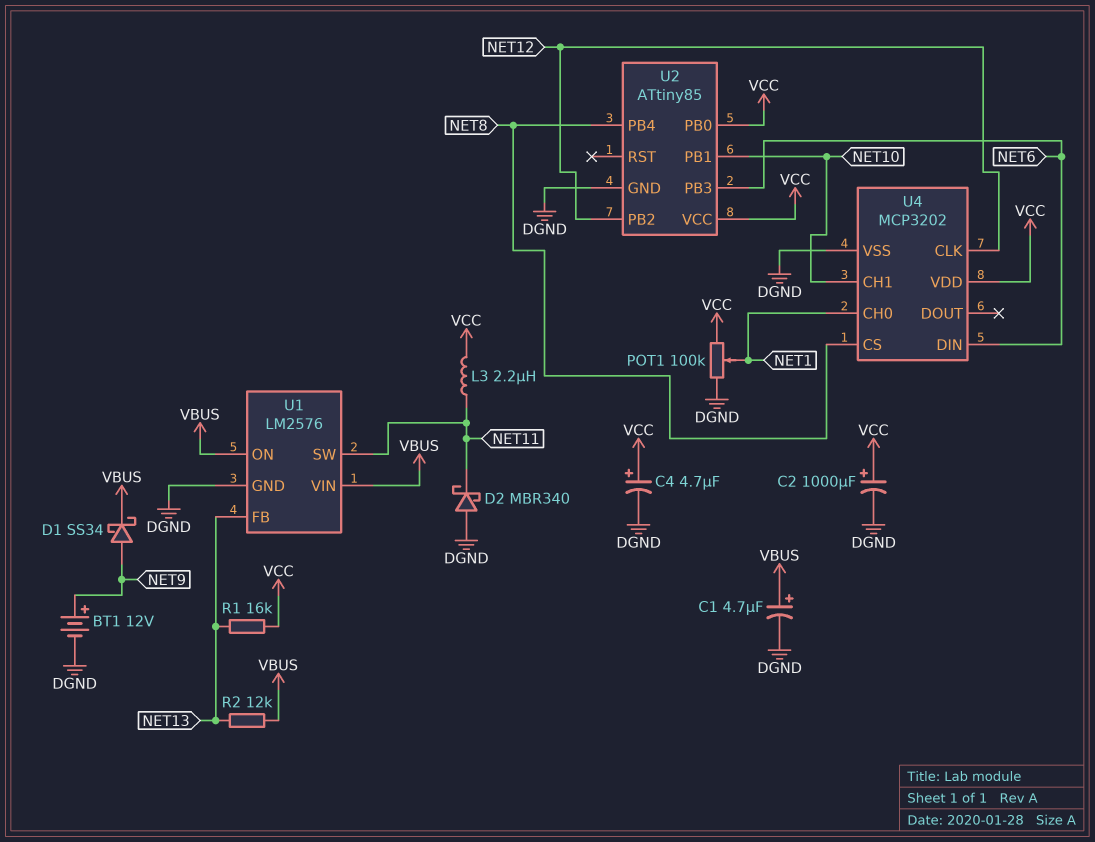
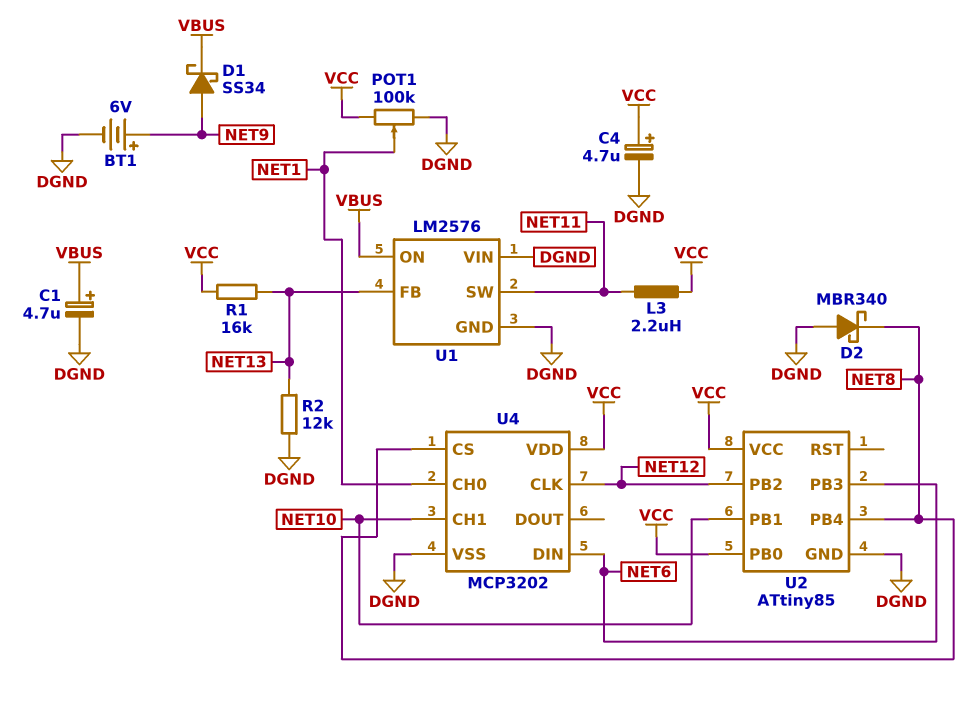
BT1: 12V (plus NET9, minus DGND) -> 6V (plus NET9, minus DGND)
C2: 1000uF (plus VCC, minus DGND) -> none
D2: schottky MBR340 (A DGND, K NET11) -> schottky MBR340 (A DGND, K NET8)
R2: 12k (NET13, VBUS) -> 12k (DGND, NET13)
U1 pin VIN: VBUS -> DGND

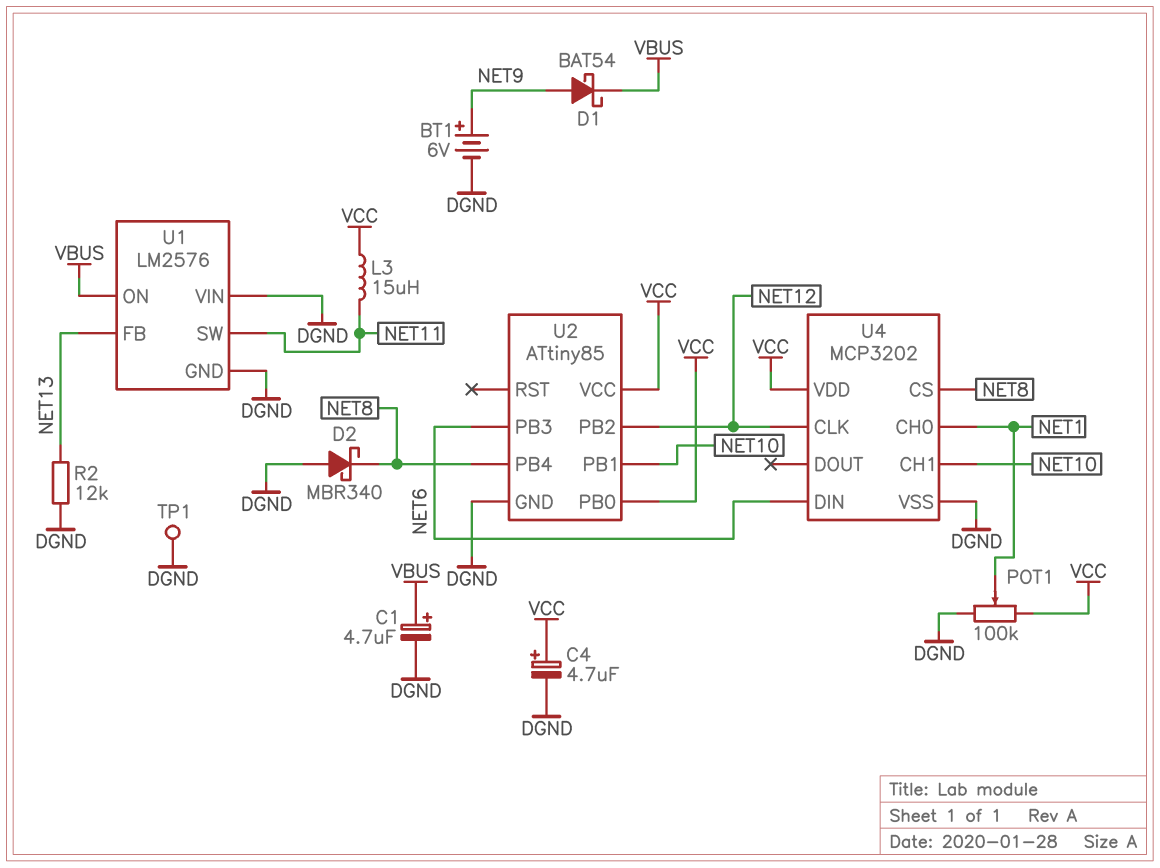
D1: schottky SS34 (A NET9, K VBUS) -> schottky BAT54 (A NET9, K VBUS)
L3: 2.2uH (NET11, VCC) -> 15uH (NET11, VCC)
R1: 16k (NET13, VCC) -> none
TP1: none -> test point (DGND)

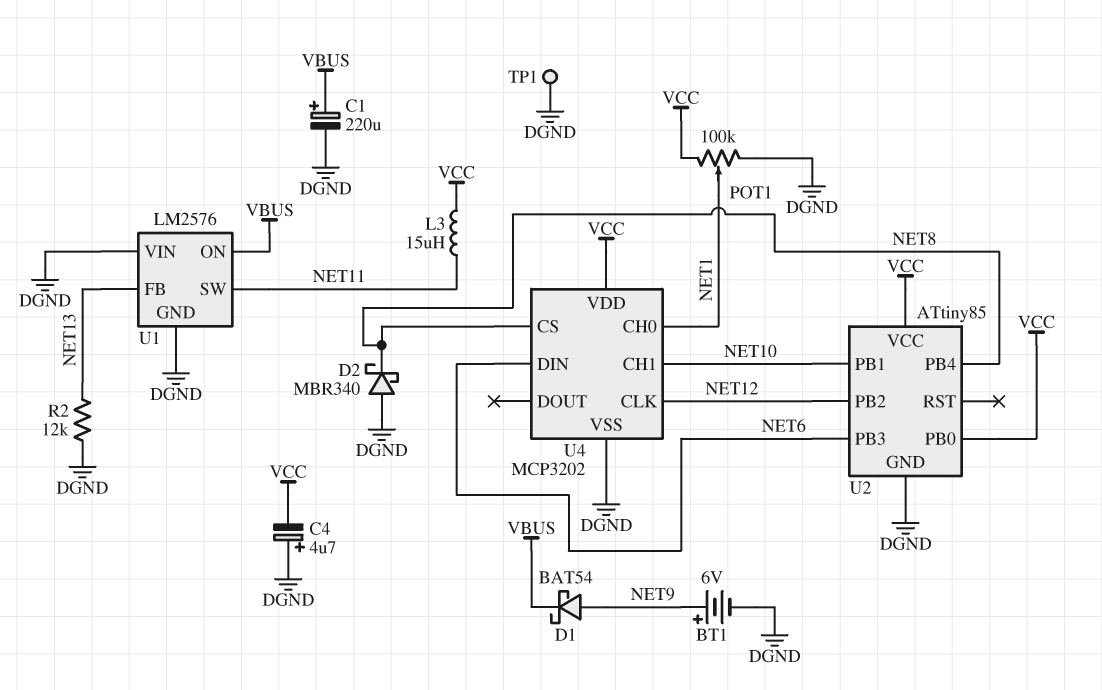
C1: 4.7uF (plus VBUS, minus DGND) -> 220uF (plus VBUS, minus DGND)
C4: 4.7uF (plus VCC, minus DGND) -> 4.7uF (plus DGND, minus VCC)

